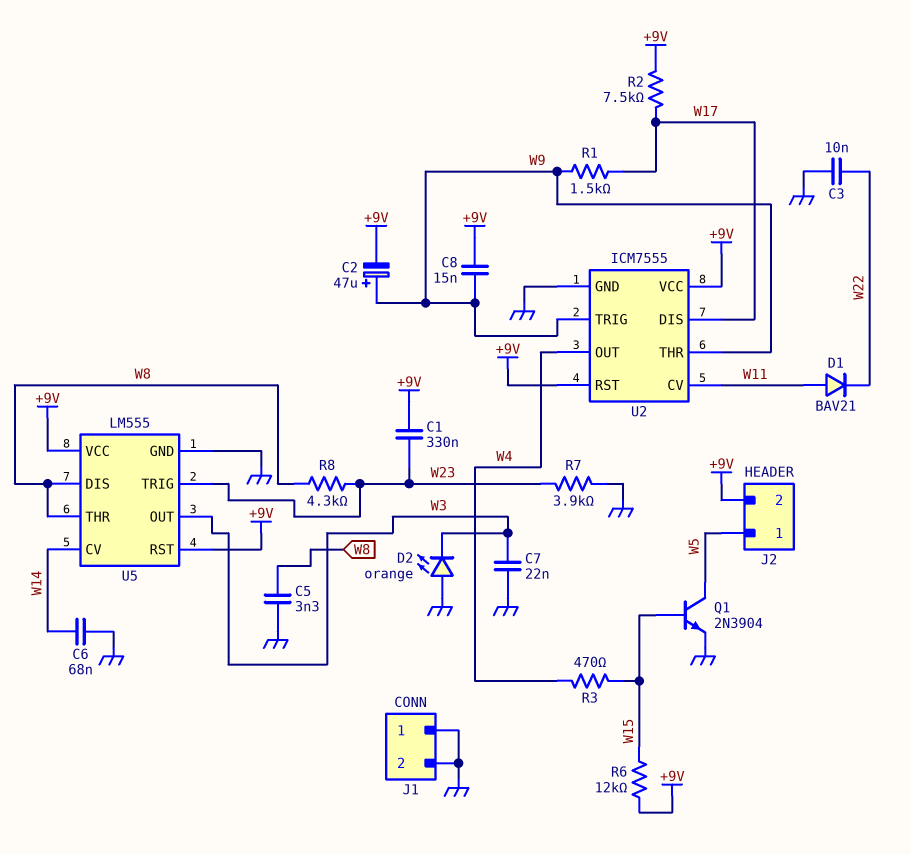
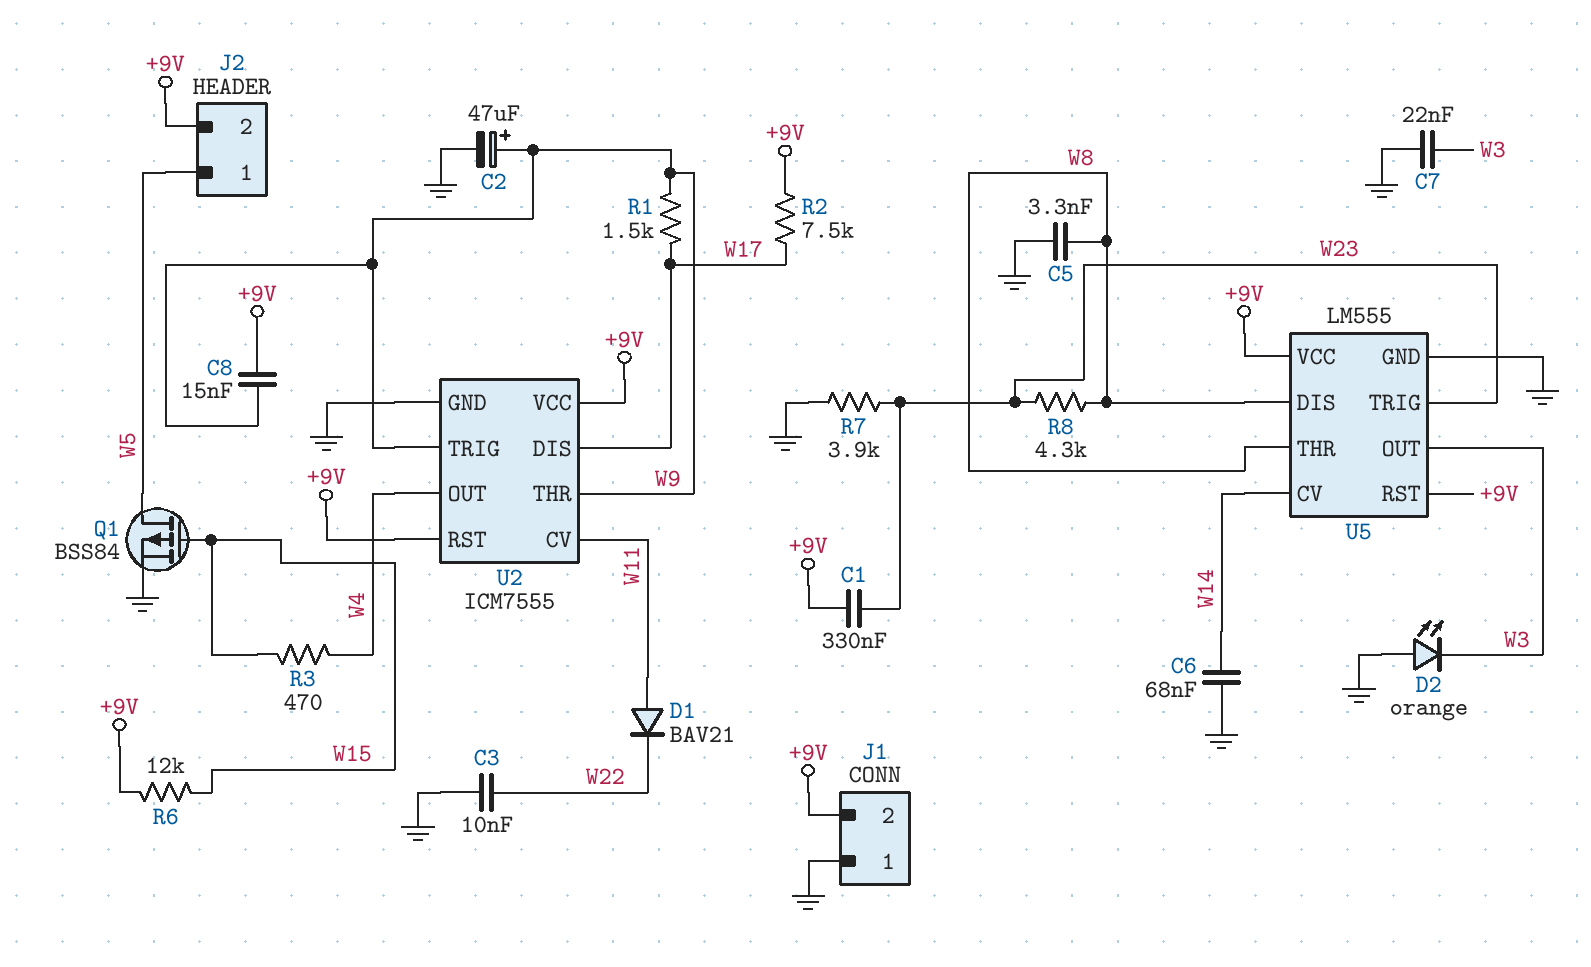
C2: 47uF (plus W9, minus +9V) -> 47uF (plus W9, minus GND)
J1 pin 2: GND -> +9V
Q1: NPN 2N3904 (B W15, C W5, E GND) -> PMOS BSS84 (G W15, D W5, S GND)

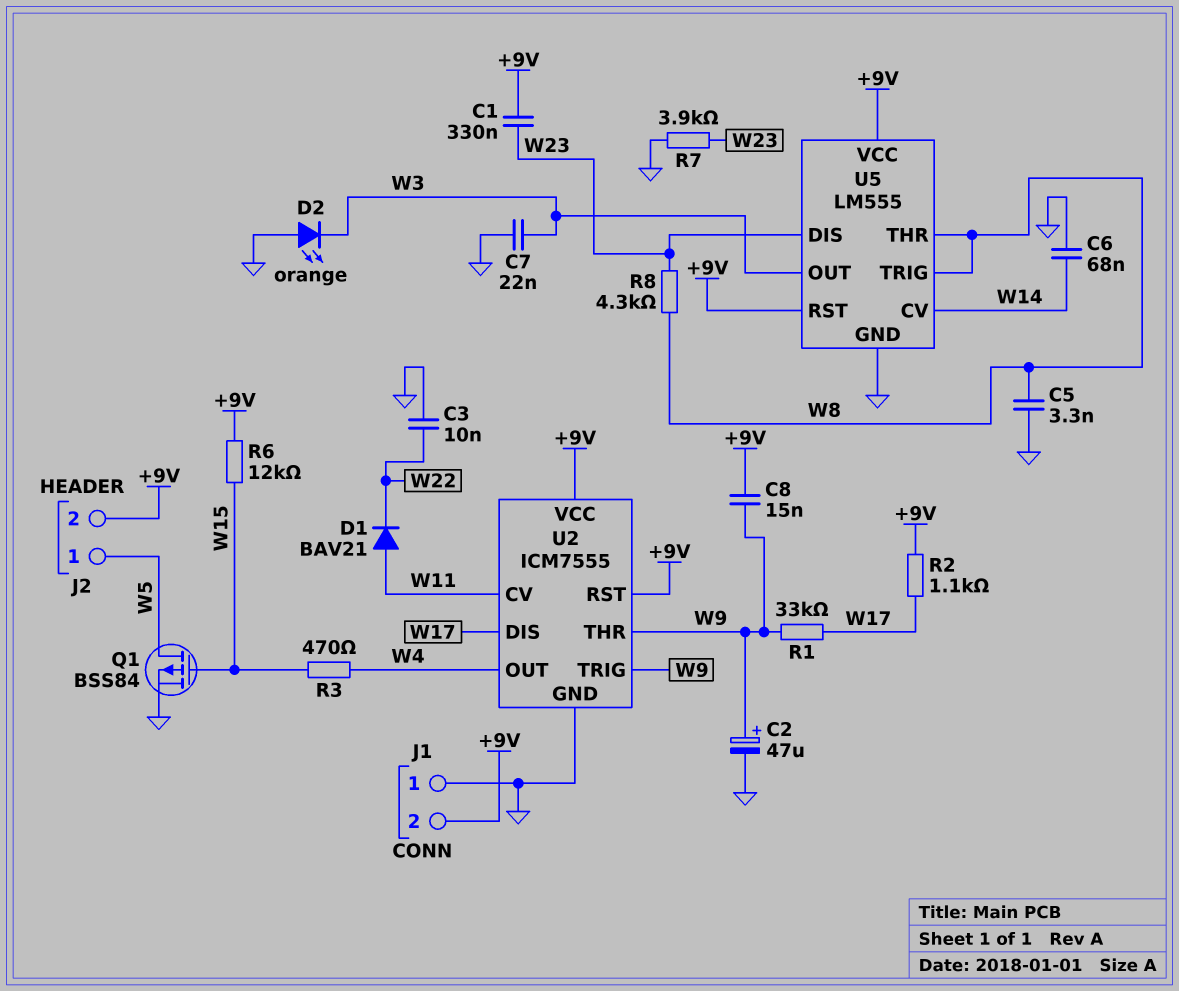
R1: 1.5k (W9, W17) -> 33k (W9, W17)
R2: 7.5k (+9V, W17) -> 1.1k (+9V, W17)
U5 pin DIS: W8 -> W23
U5 pin TRIG: W23 -> W8

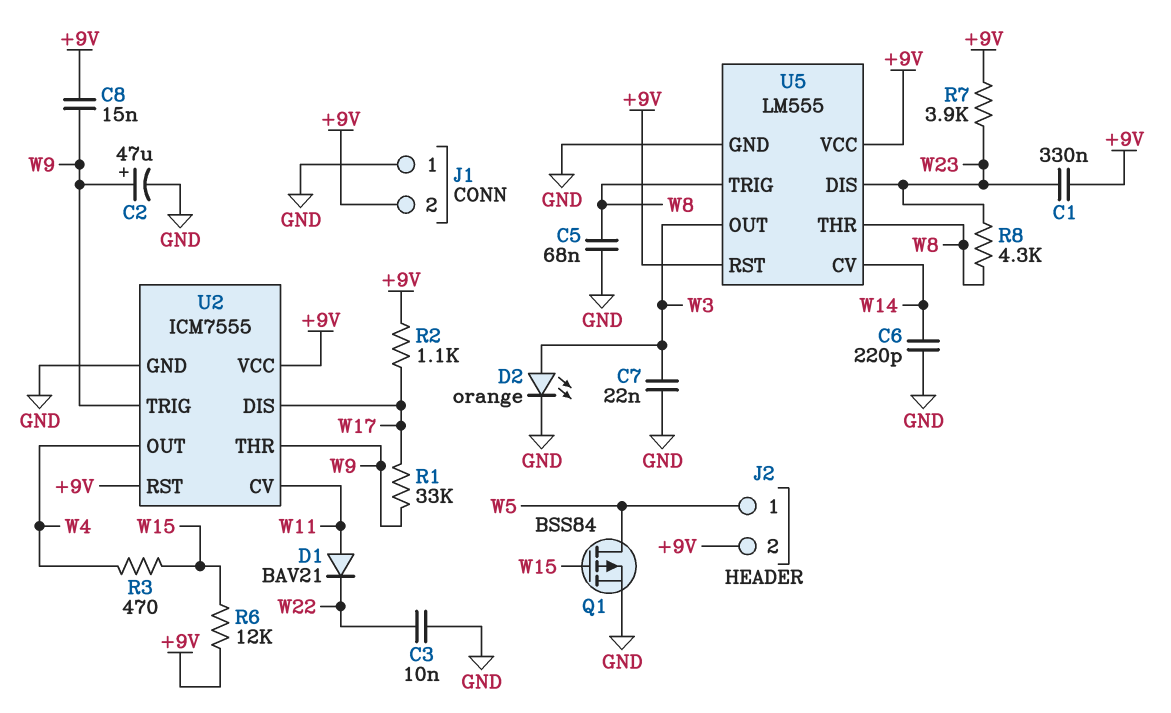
C5: 3.3nF (GND, W8) -> 68nF (GND, W8)
C6: 68nF (GND, W14) -> 220pF (GND, W14)
D2: LED orange (A GND, K W3) -> LED orange (A W3, K GND)
R7: 3.9k (GND, W23) -> 3.9k (+9V, W23)

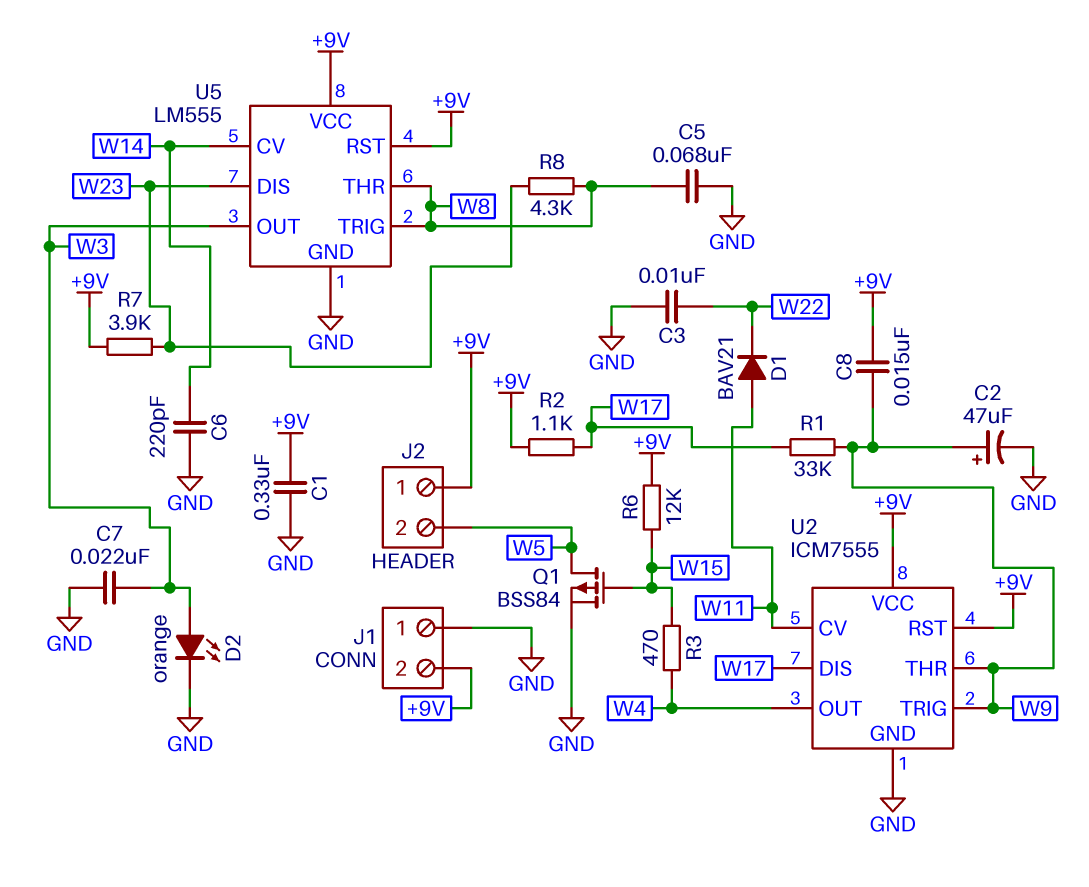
C1: 330nF (+9V, W23) -> 330nF (+9V, GND)
J2 pin 1: W5 -> +9V
J2 pin 2: +9V -> W5

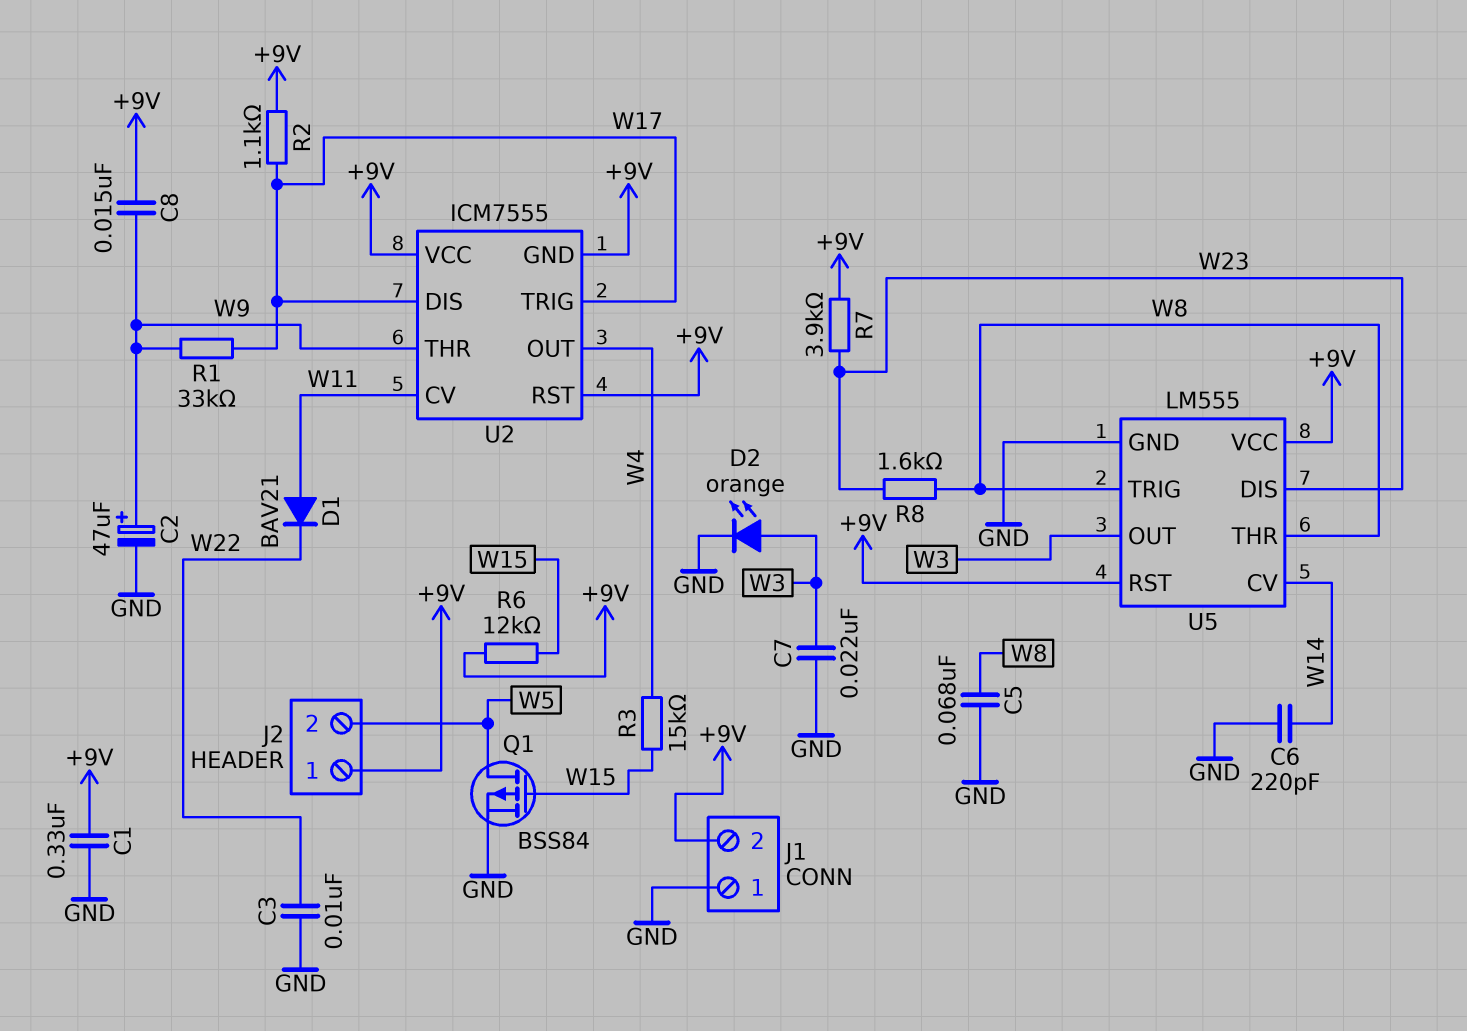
R3: 470 (W4, W15) -> 15k (W4, W15)
R8: 4.3k (W8, W23) -> 1.6k (W8, W23)
U2 pin GND: GND -> +9V
U2 pin TRIG: W9 -> W17

